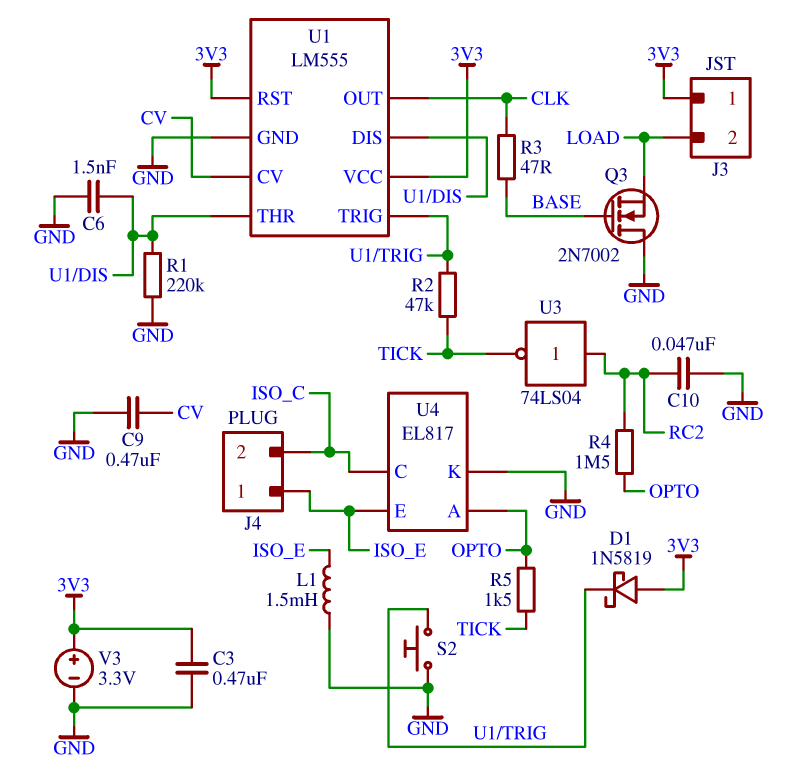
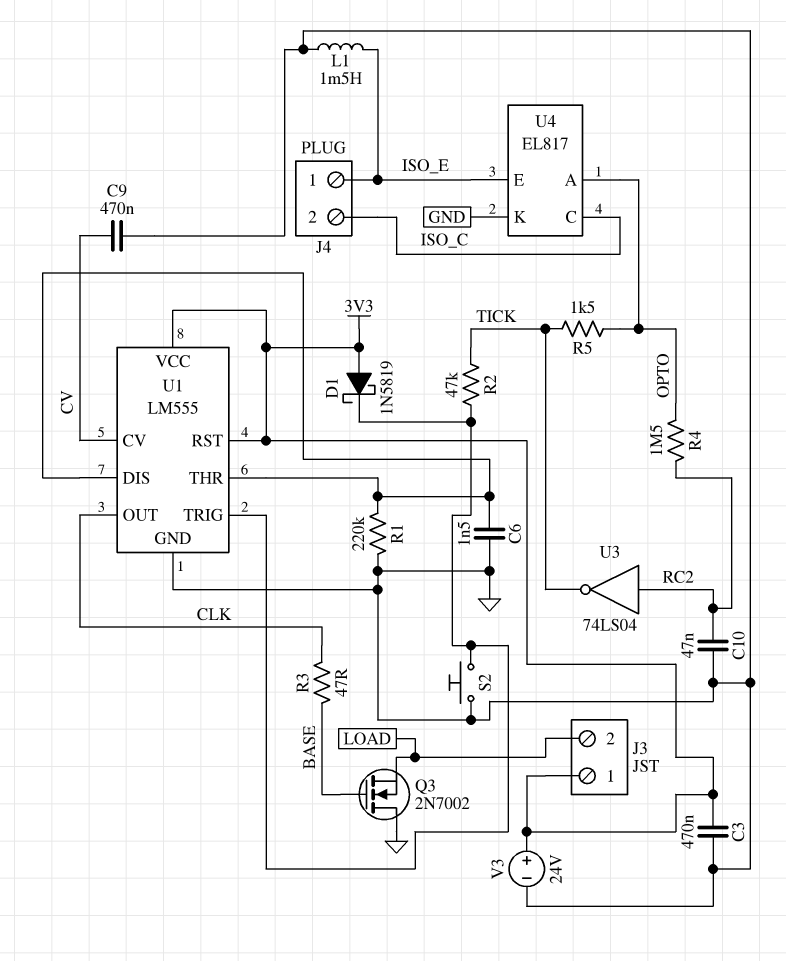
V3: 3.3V (plus 3V3, minus GND) -> 24V (plus 3V3, minus GND)

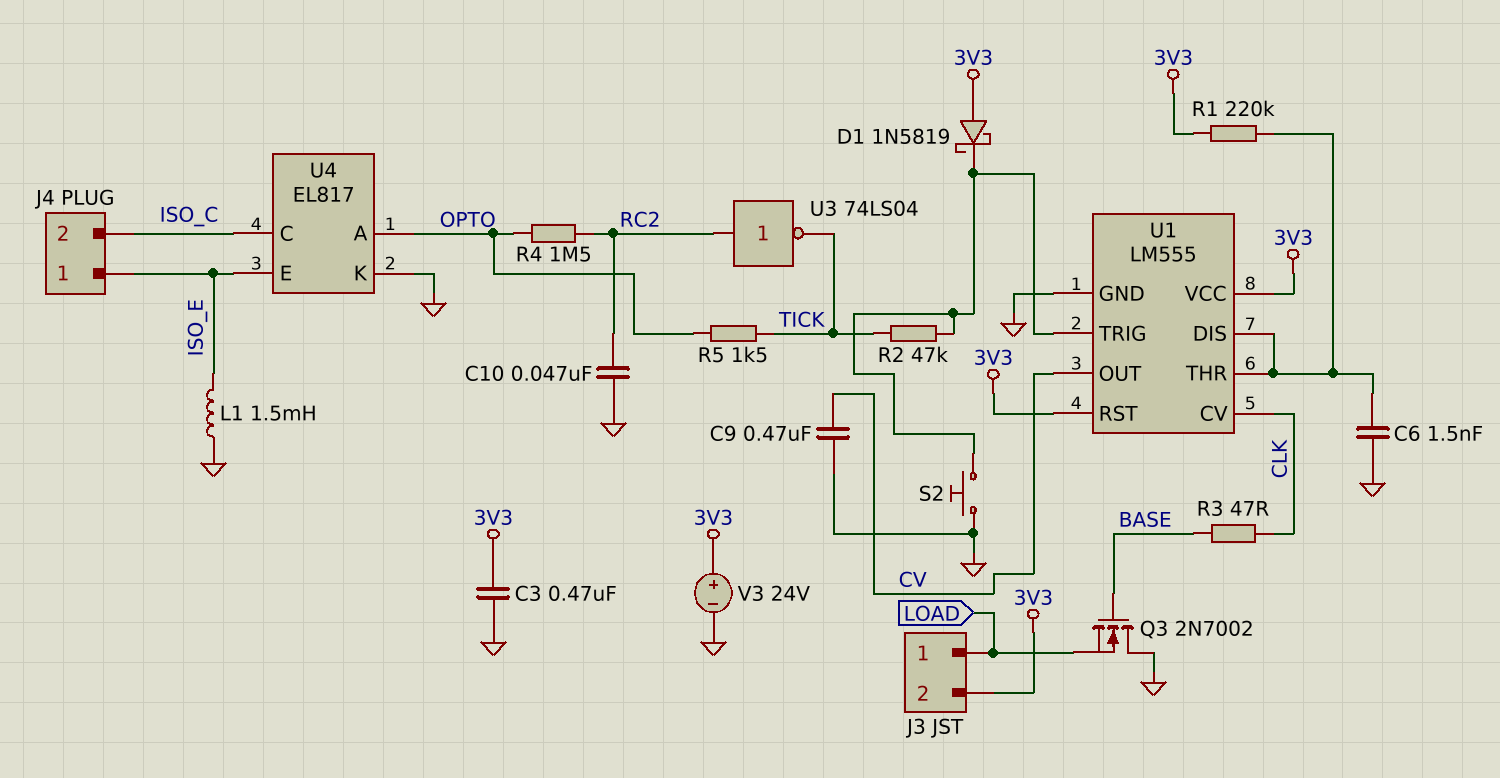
J3 pin 1: 3V3 -> LOAD
J3 pin 2: LOAD -> 3V3
R1: 220k (GND, U1/DIS) -> 220k (3V3, U1/DIS)
U1 pin CV: CV -> CLK
U1 pin OUT: CLK -> CV

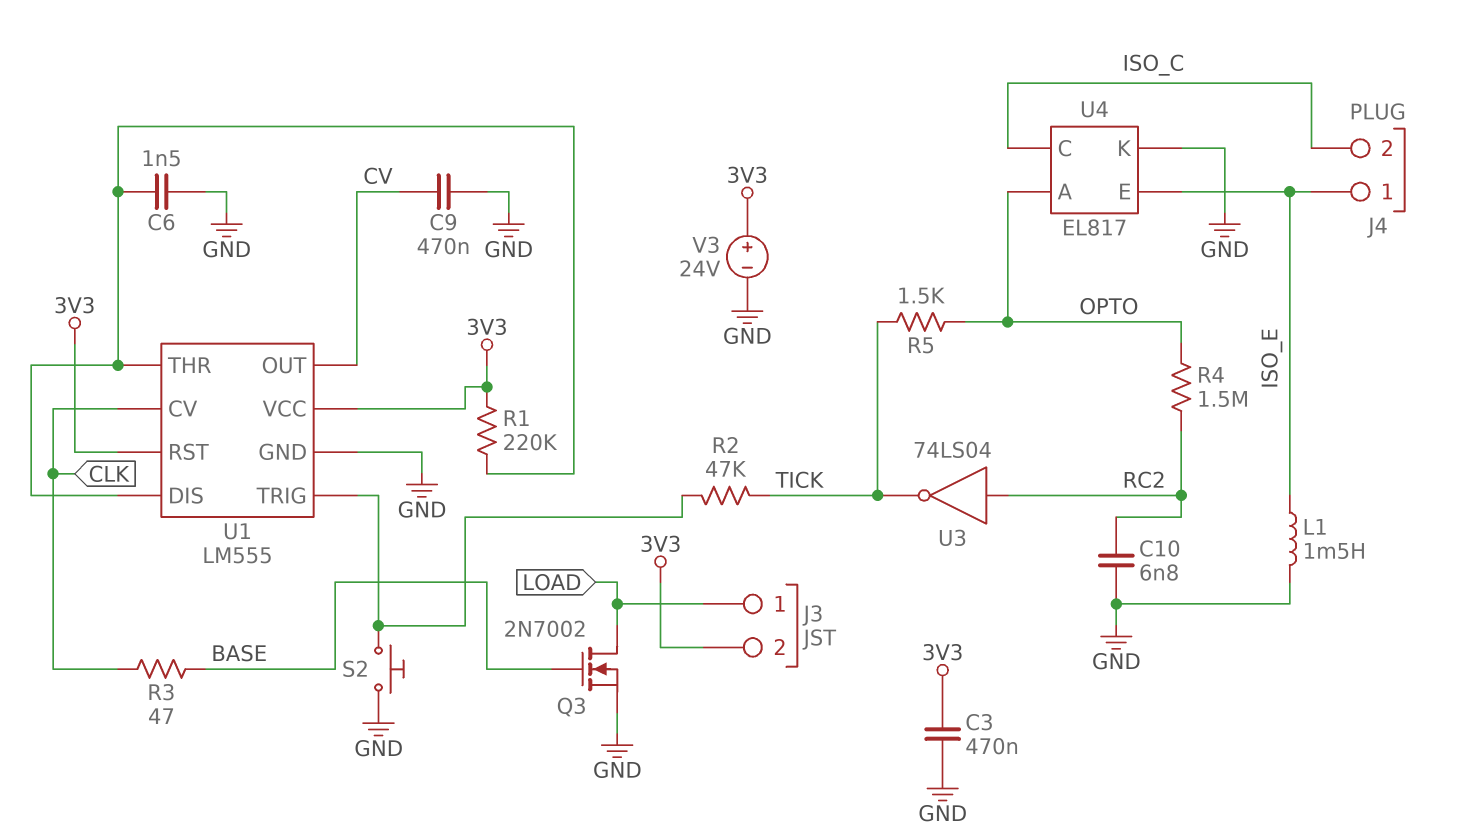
C10: 47nF (GND, RC2) -> 6.8nF (GND, RC2)
D1: schottky 1N5819 (A 3V3, K U1/TRIG) -> none
Q3: NMOS 2N7002 (G BASE, D GND, S LOAD) -> NMOS 2N7002 (G BASE, D LOAD, S GND)

